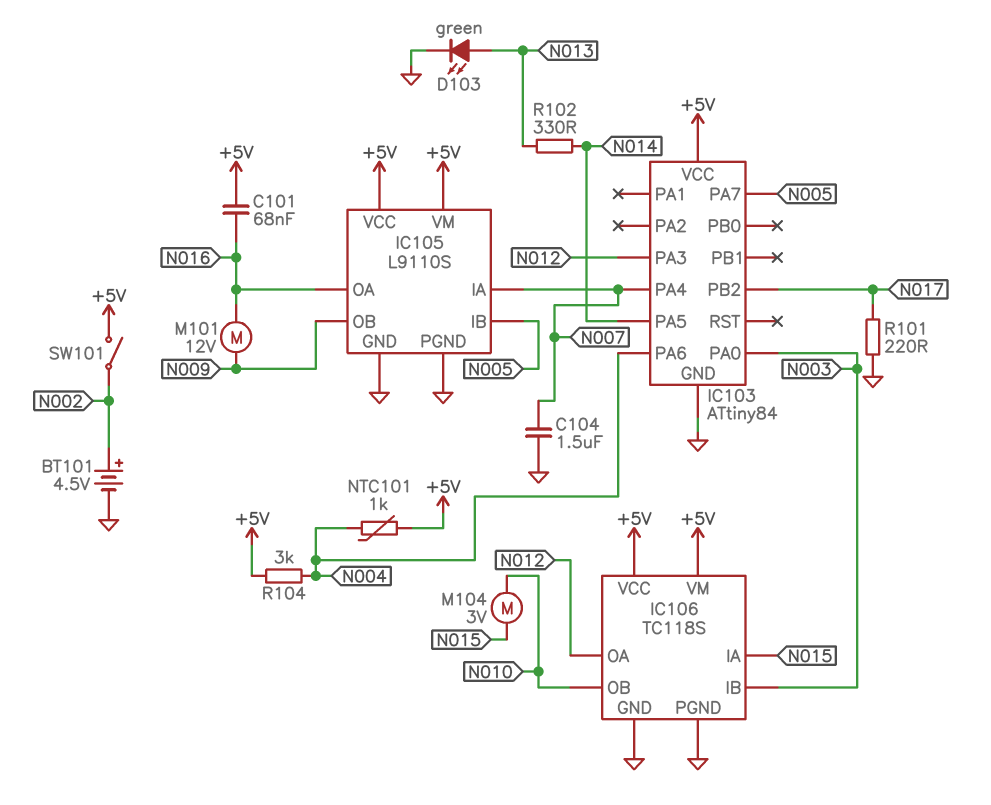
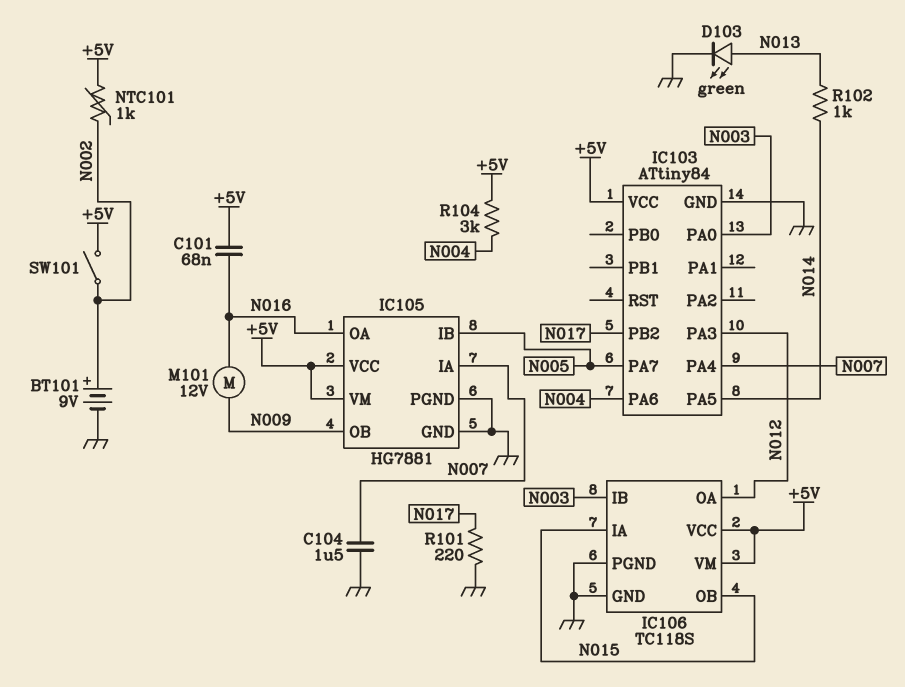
BT101: 4.5V (plus N002, minus GND) -> 9V (plus N002, minus GND)
IC105: L9110S -> HG7881
IC106 pin OB: N010 -> N015
M104: motor 3V (N010, N015) -> none
NTC101: 1k (+5V, N004) -> 1k (+5V, N002)
R102: 330 (N013, N014) -> 1k (N013, N014)

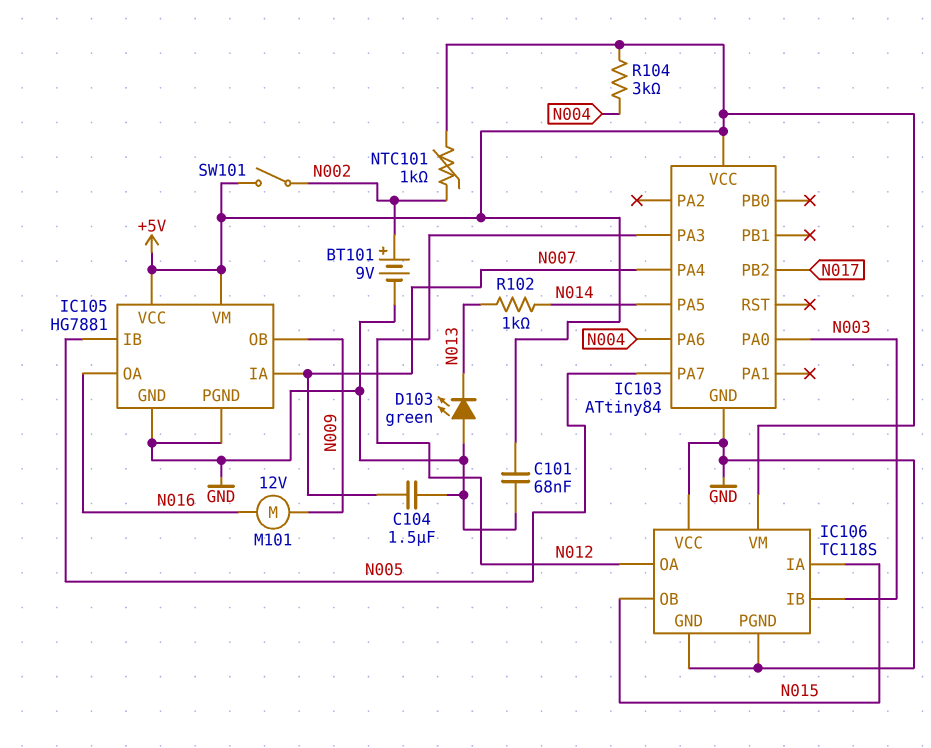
C101: 68nF (+5V, N016) -> 68nF (+5V, GND)
D103: LED green (A N013, K GND) -> LED green (A GND, K N013)
IC106 pin VCC: +5V -> GND
R101: 220 (GND, N017) -> none

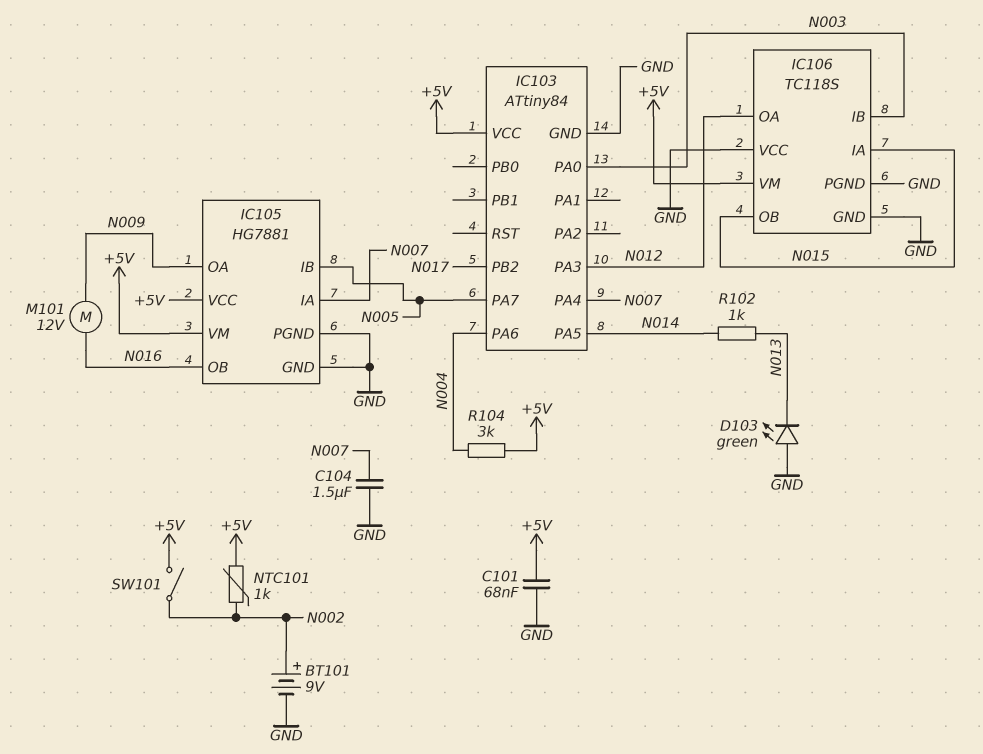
IC105 pin OA: N016 -> N009
IC105 pin OB: N009 -> N016

